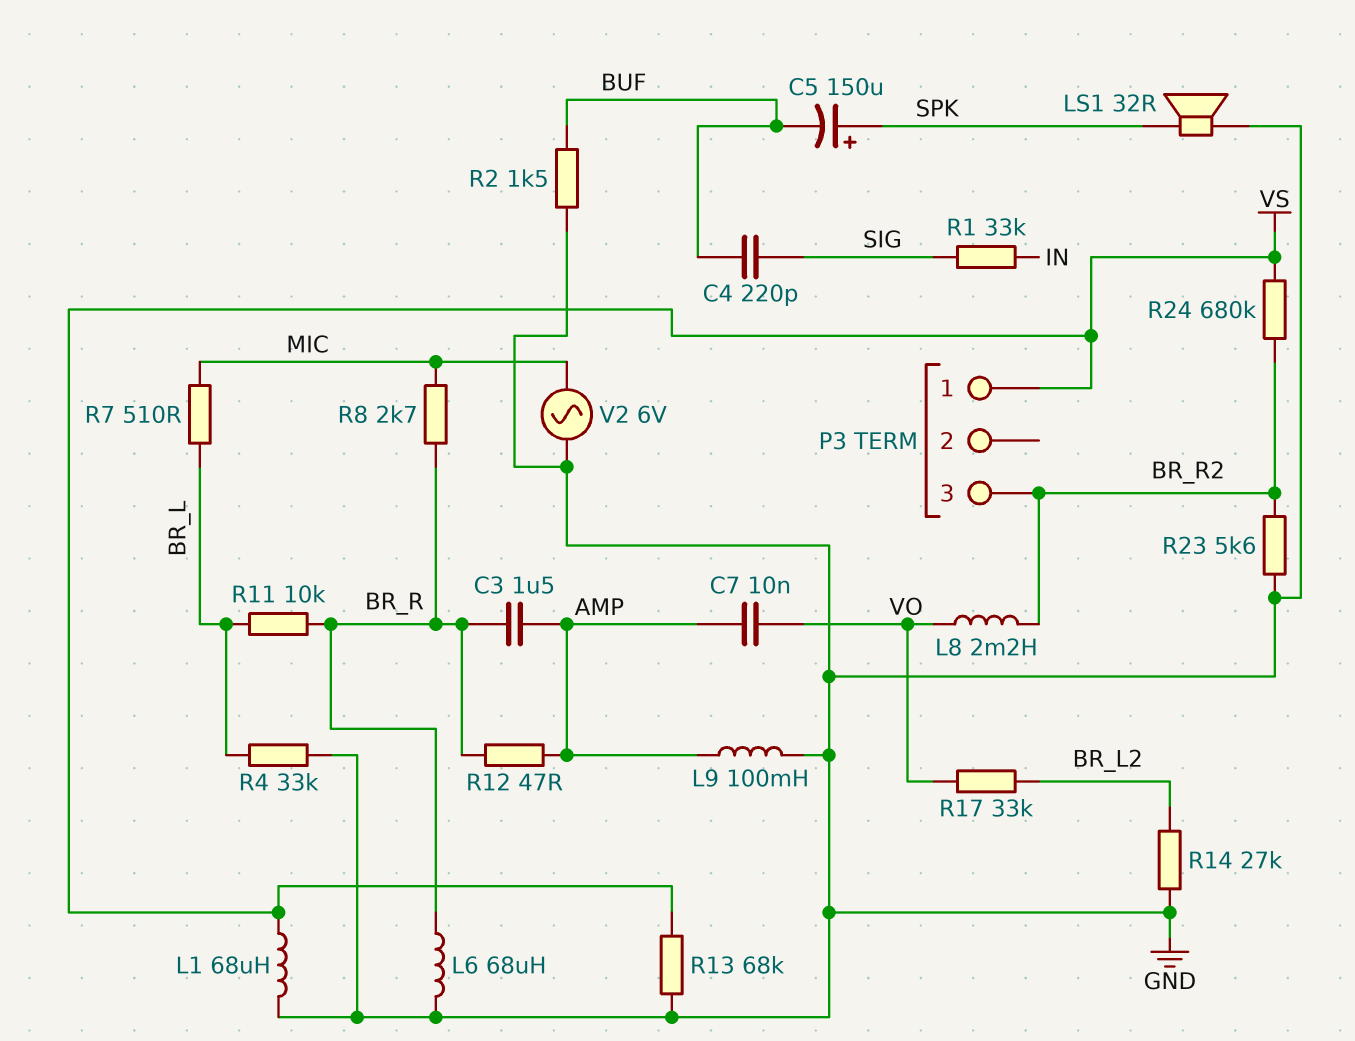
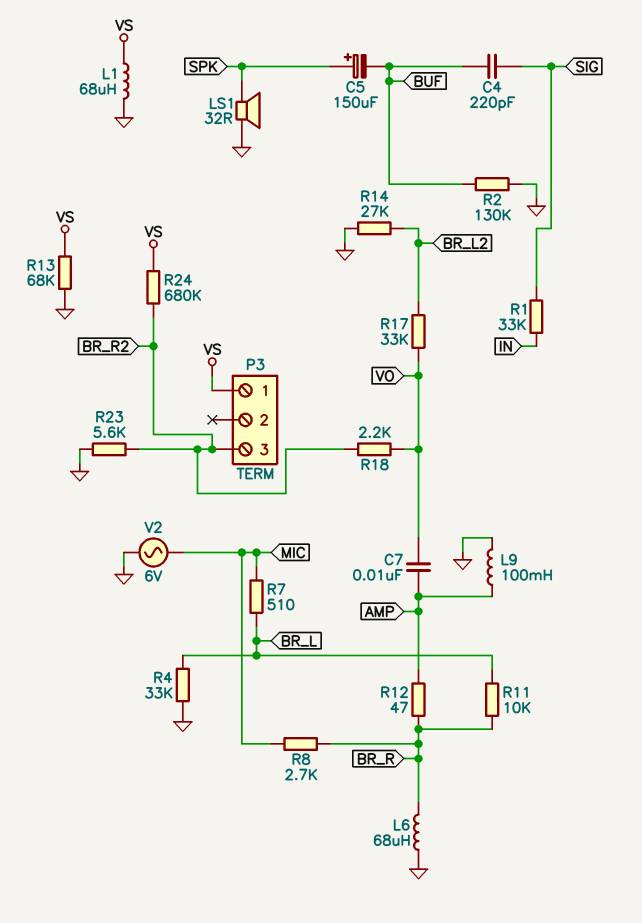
C3: 1.5uF (AMP, BR_R) -> none
L8: 2.2mH (BR_R2, VO) -> none
R2: 1.5k (BUF, GND) -> 130k (BUF, GND)
R18: none -> 2.2k (BR_R2, VO)

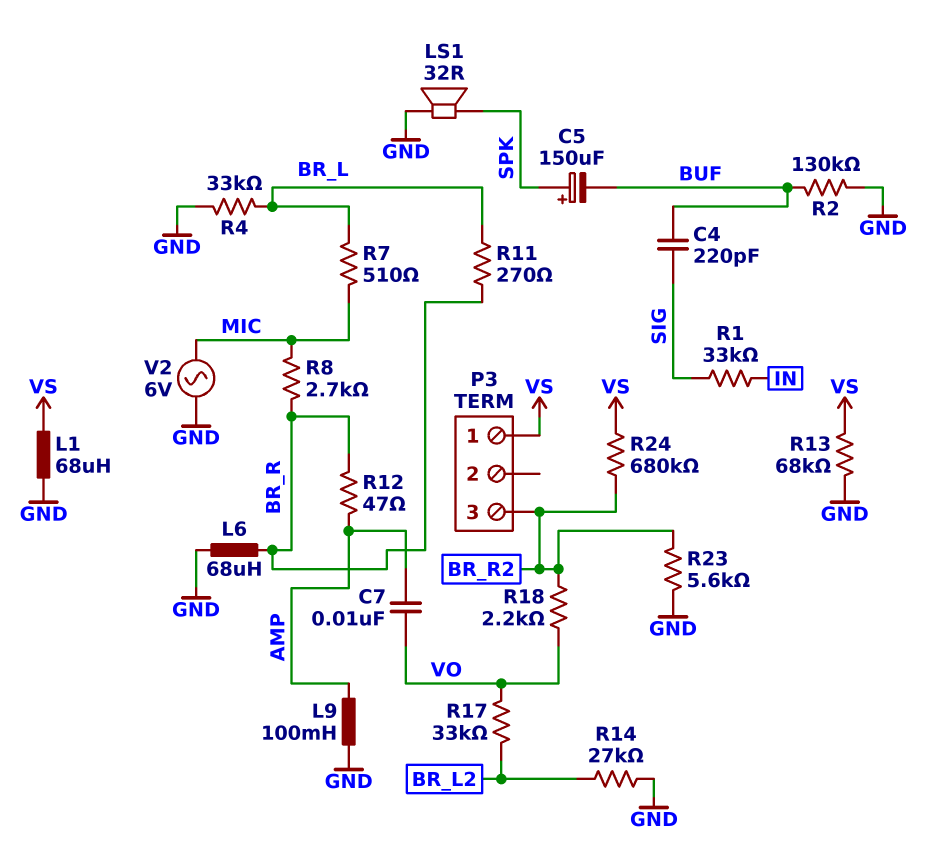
R11: 10k (BR_L, BR_R) -> 270 (BR_L, BR_R)

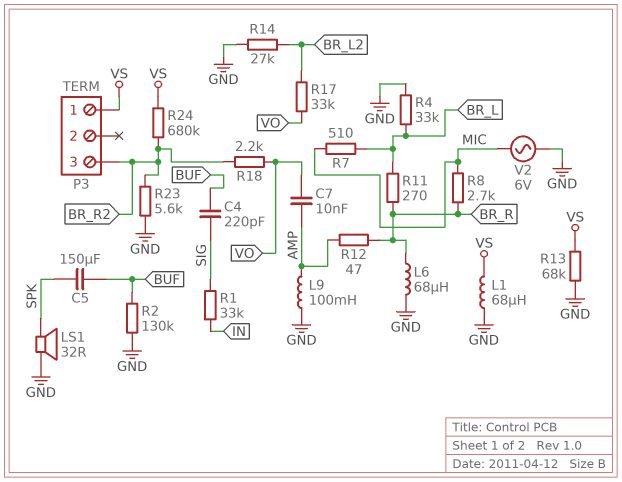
C5: 150uF (plus SPK, minus BUF) -> 150uF (BUF, SPK)

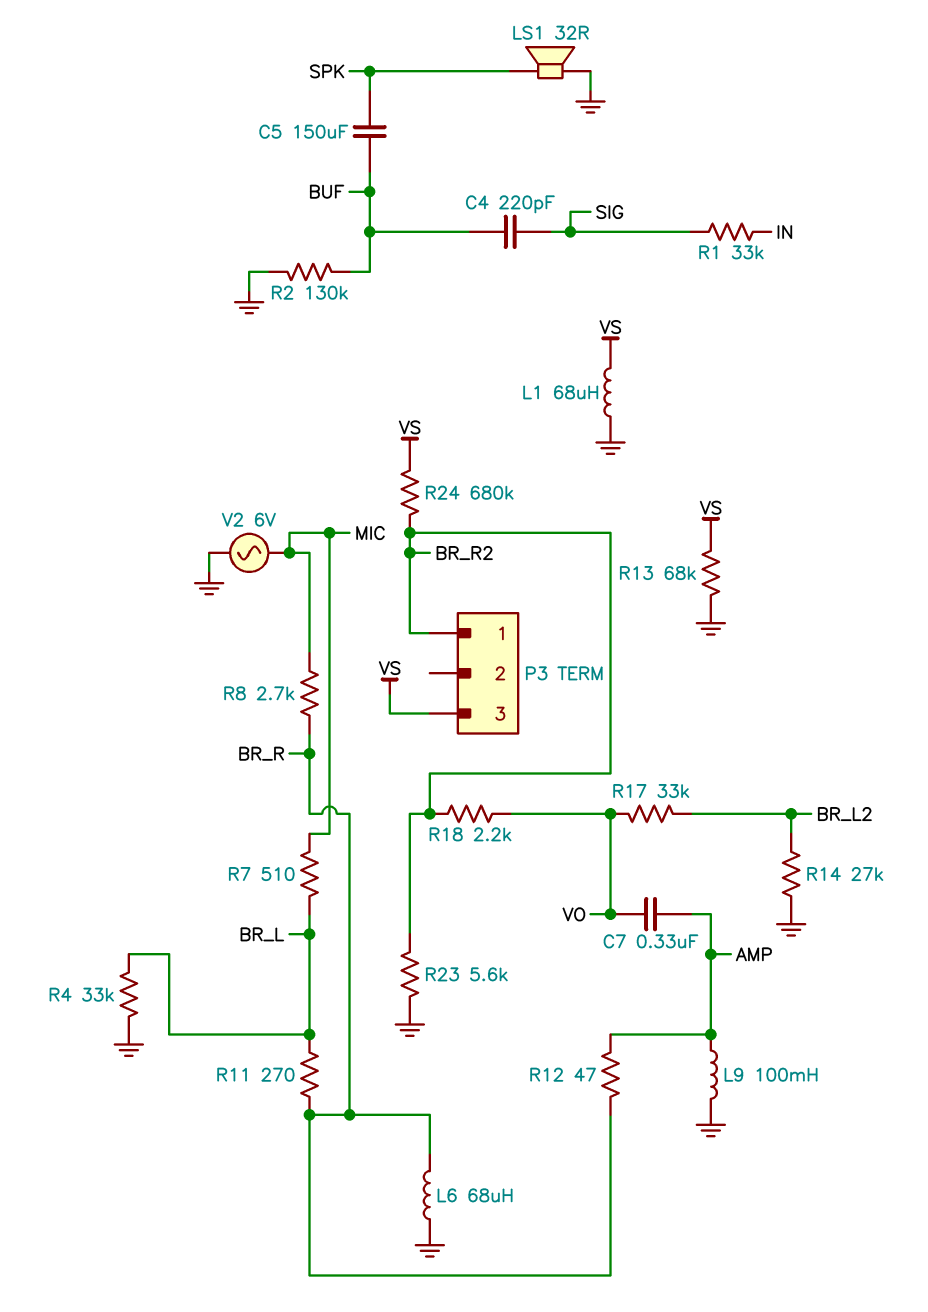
C7: 10nF (AMP, VO) -> 330nF (AMP, VO)
P3 pin 1: VS -> BR_R2
P3 pin 3: BR_R2 -> VS

